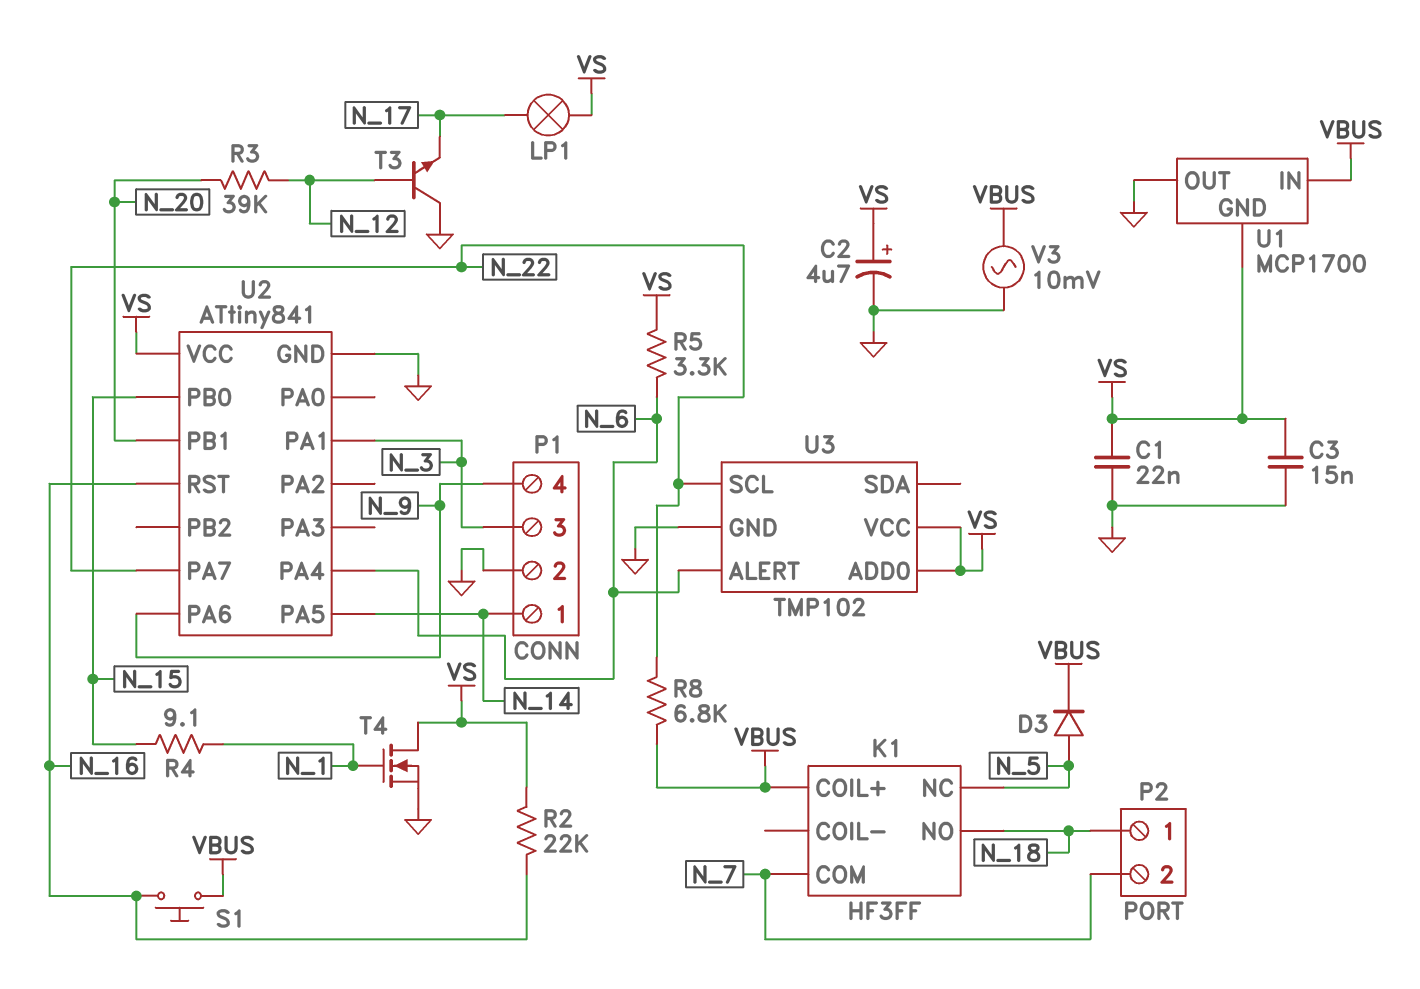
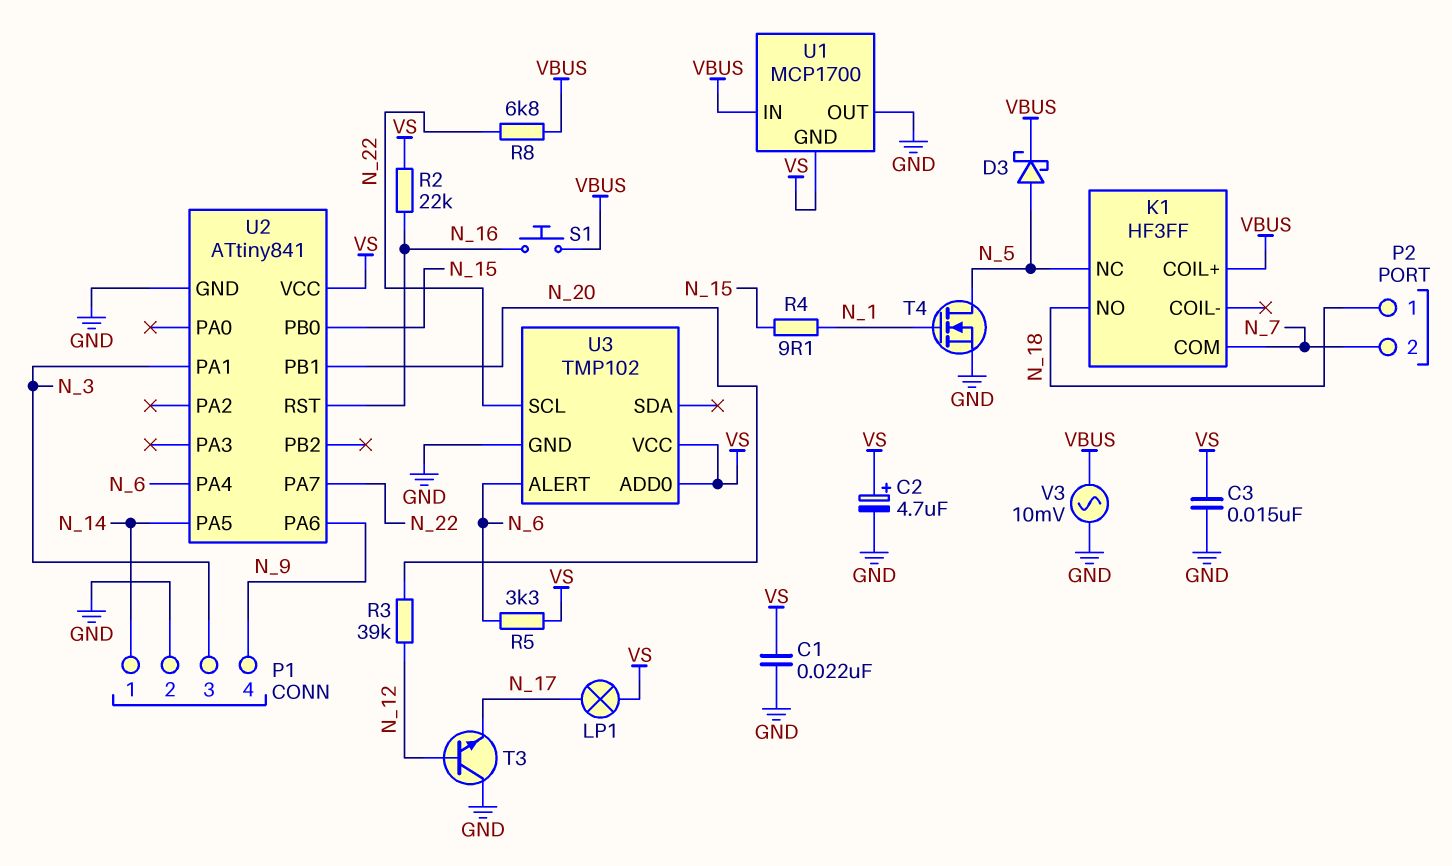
D3: diode (A N_5, K VBUS) -> schottky (A N_5, K VBUS)
T4: NMOS (G N_1, D VS, S GND) -> NMOS (G N_1, D N_5, S GND)

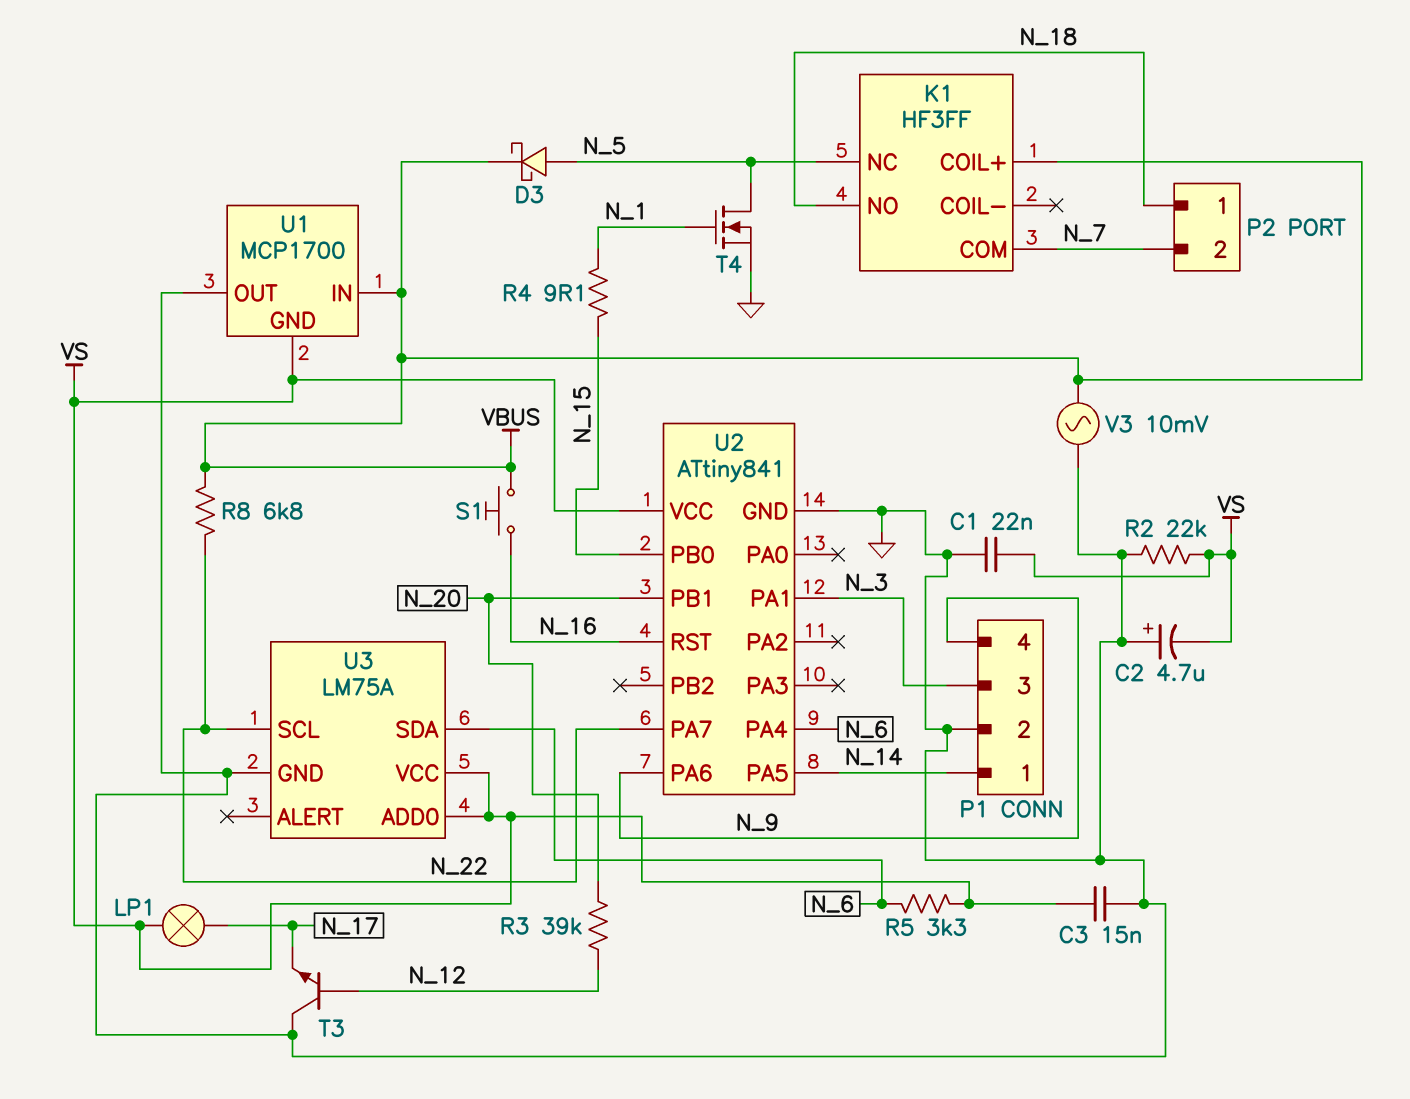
C2: 4.7uF (plus VS, minus GND) -> 4.7uF (plus GND, minus VS)
R2: 22k (N_16, VS) -> 22k (GND, VS)
U3: TMP102 -> LM75A
U3 pin ALERT: N_6 -> none
U3 pin SDA: none -> N_6

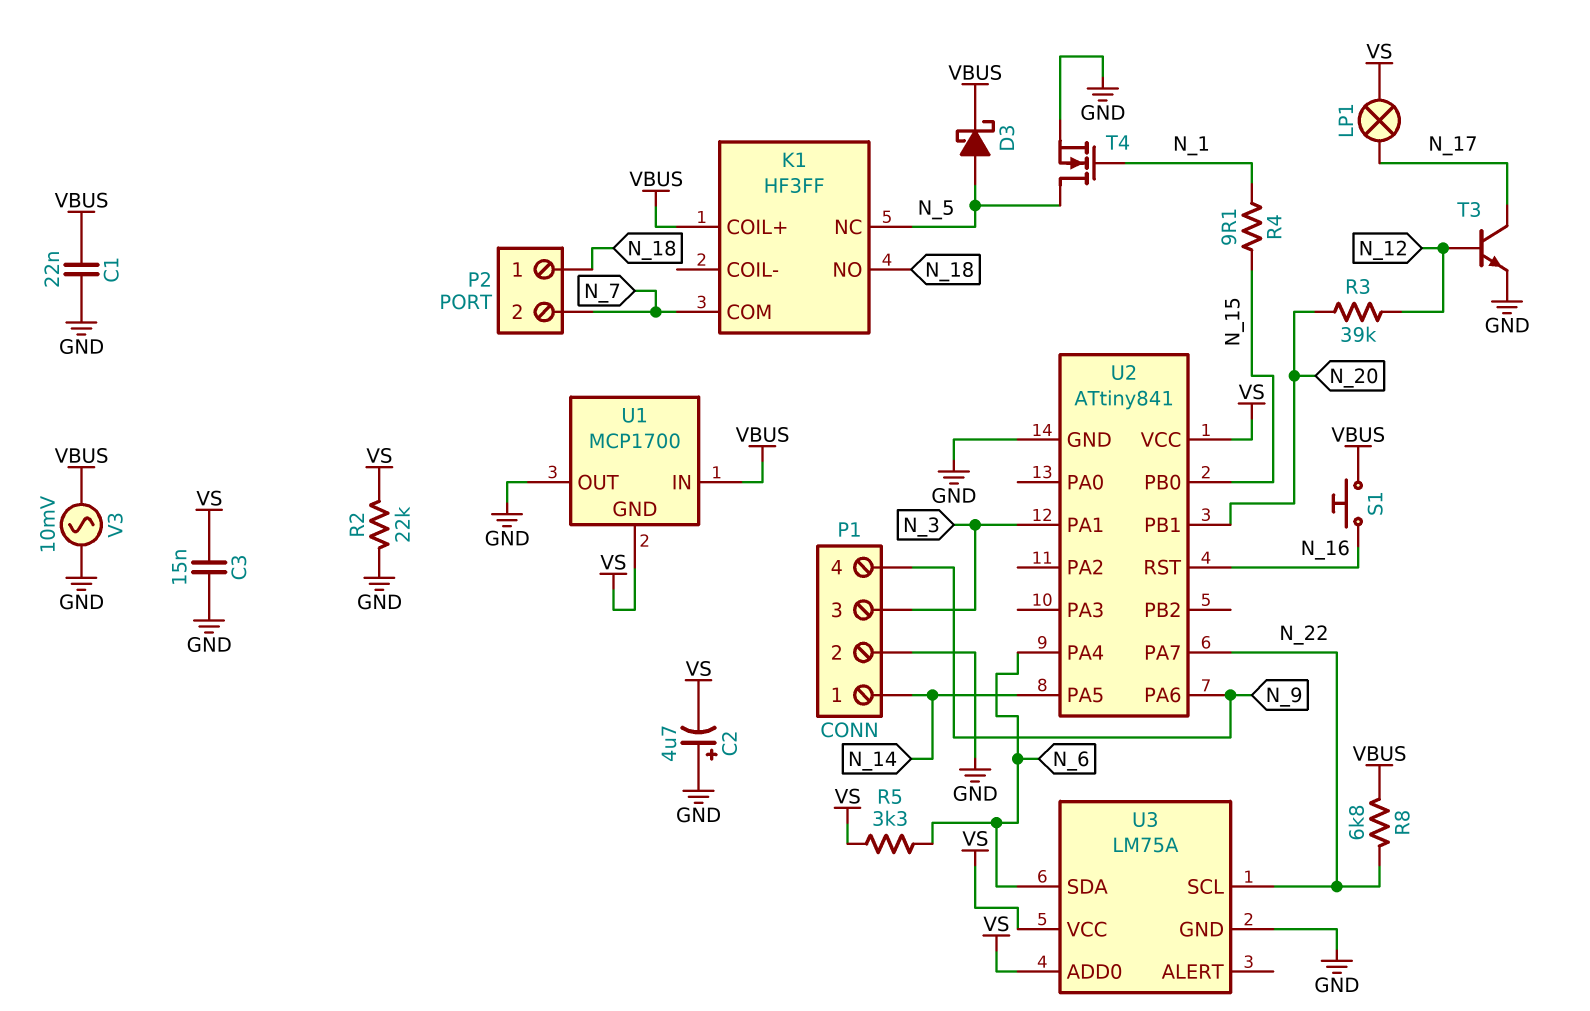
C1: 22nF (GND, VS) -> 22nF (GND, VBUS)
T3: NPN (B N_12, C GND, E N_17) -> NPN (B N_12, C N_17, E GND)

